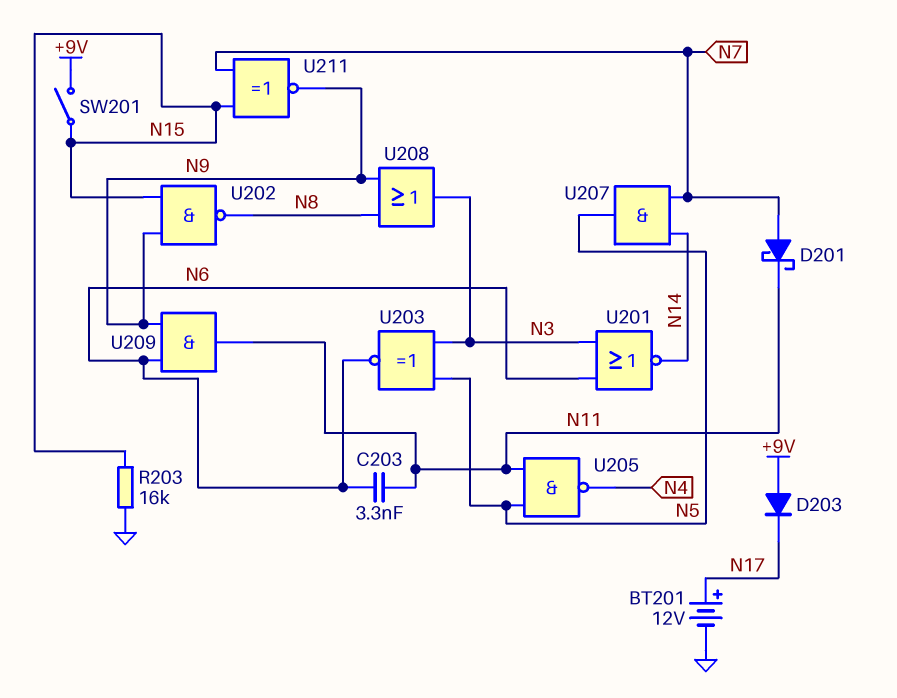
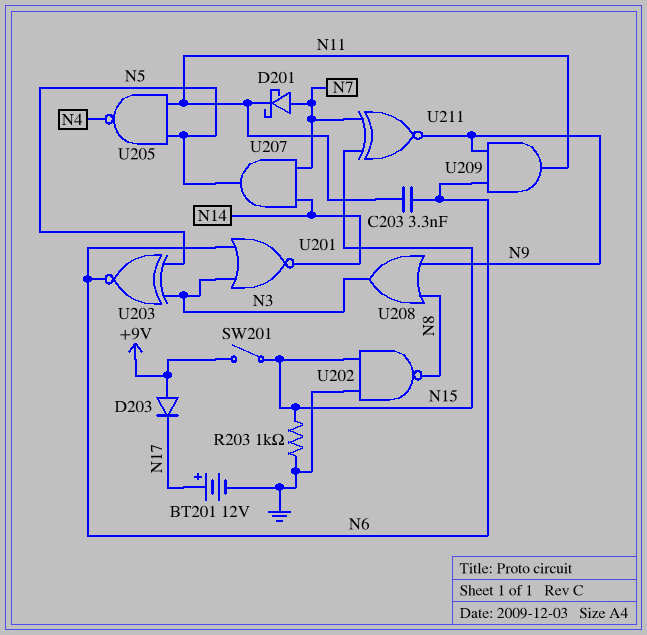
R203: 16k (GND, N15) -> 1k (GND, N15)
U202: NAND (in N9, in N15, out N8) -> NAND (in GND, in N15, out N8)

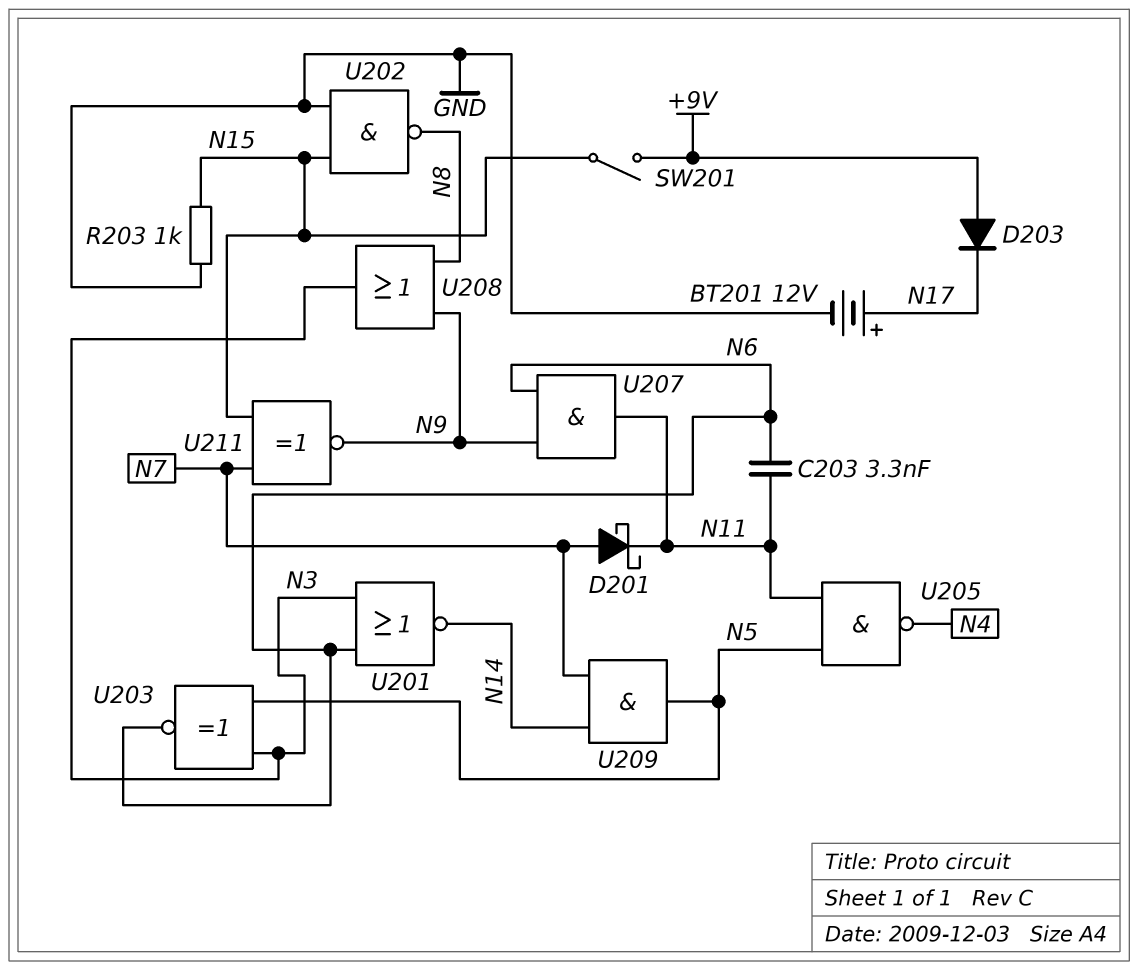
U207: AND (in N7, in N14, out N5) -> AND (in N6, in N9, out N11)
U209: AND (in N6, in N9, out N11) -> AND (in N7, in N14, out N5)

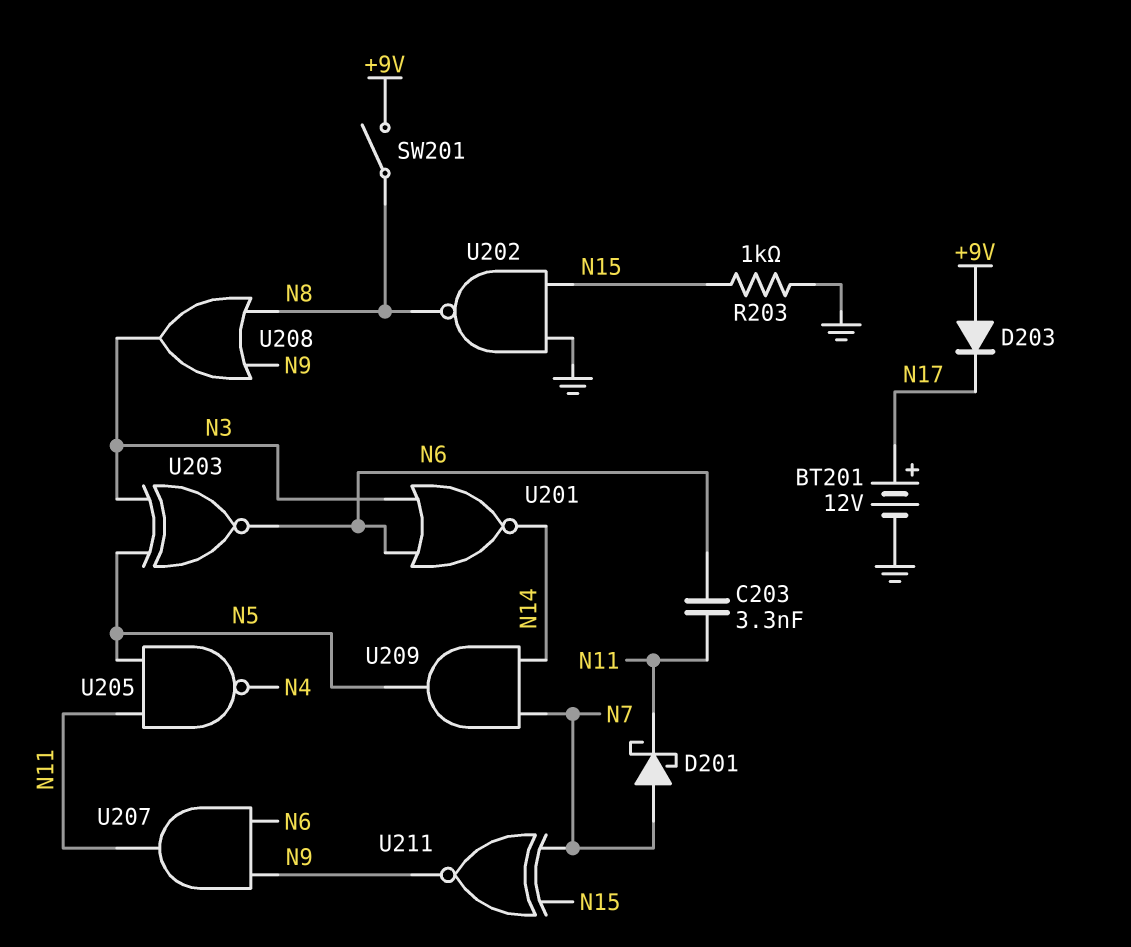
SW201: switch (+9V, N15) -> switch (+9V, N8)

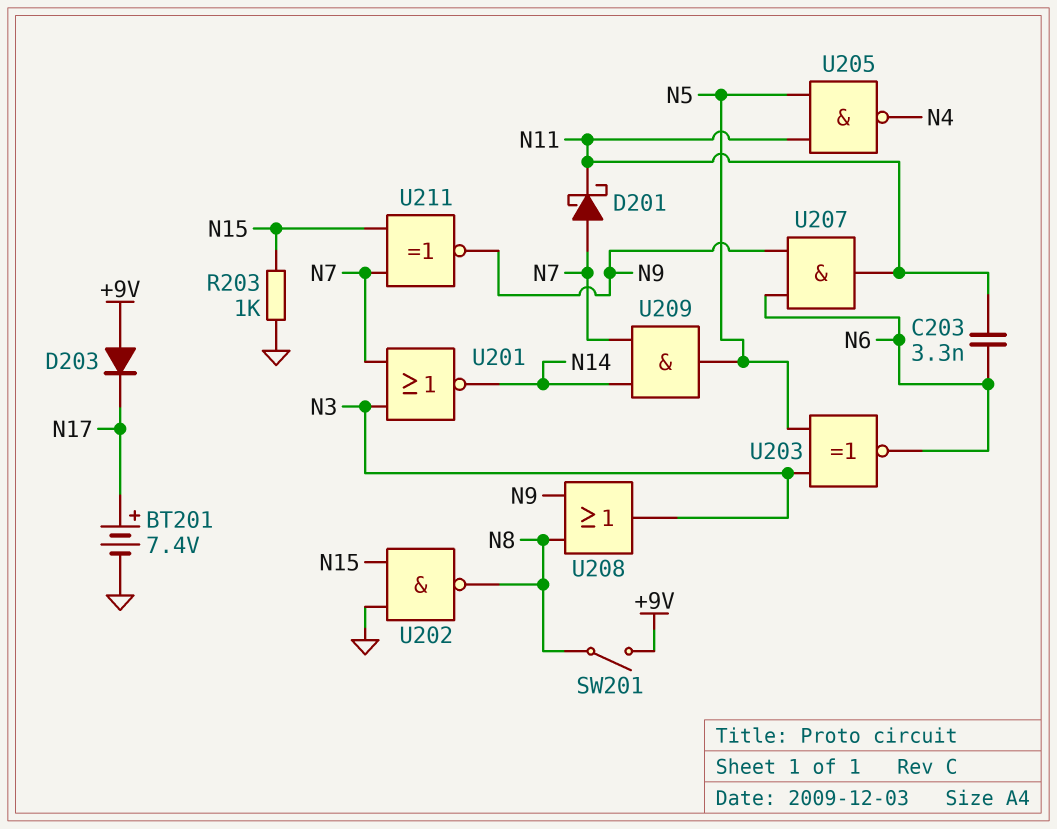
BT201: 12V (plus N17, minus GND) -> 7.4V (plus N17, minus GND)
U201: NOR (in N3, in N6, out N14) -> NOR (in N3, in N7, out N14)

